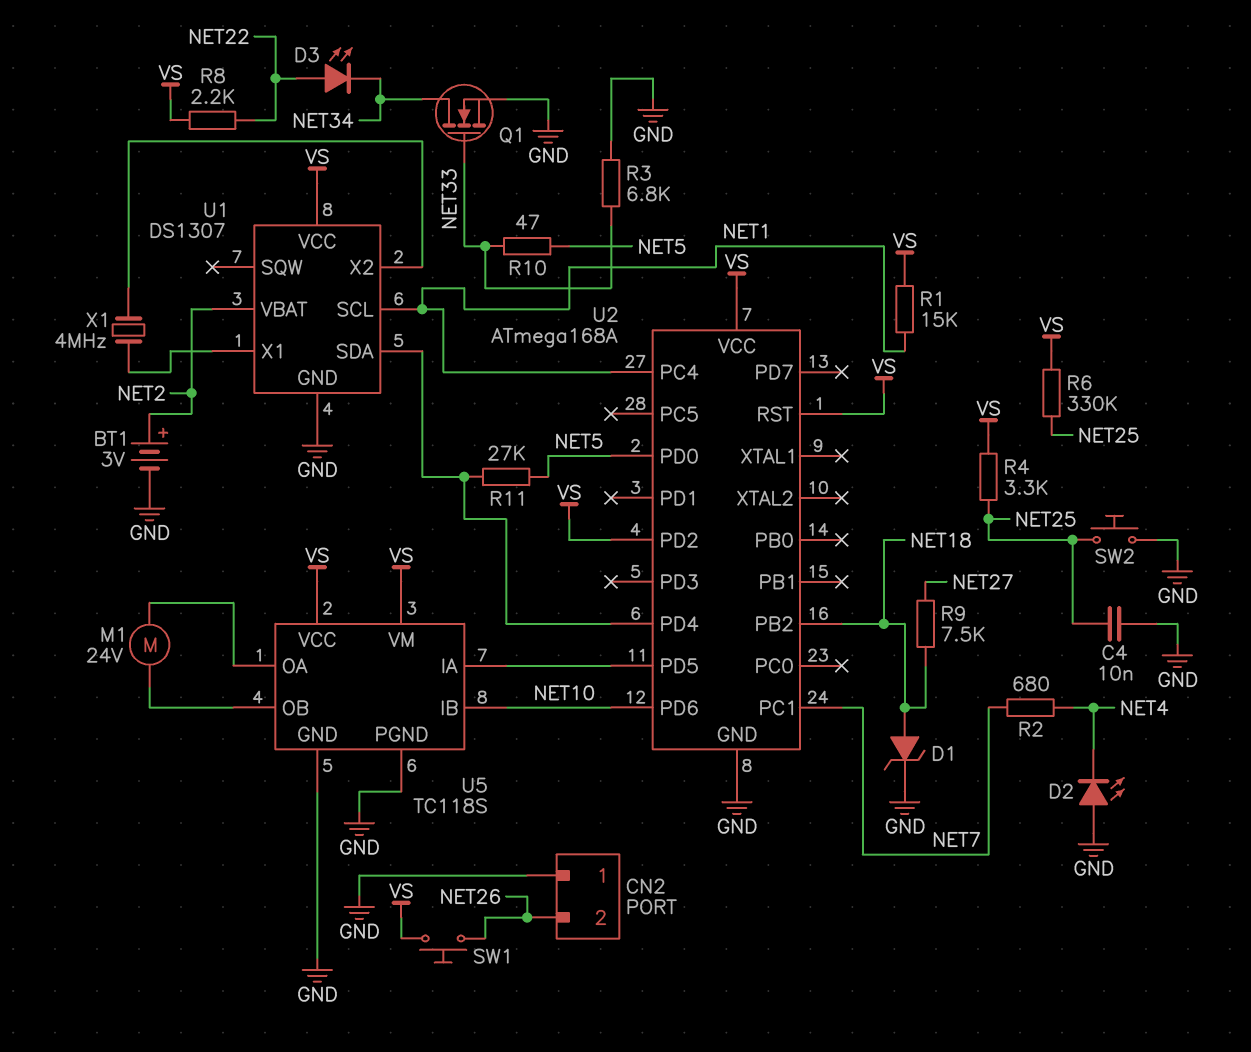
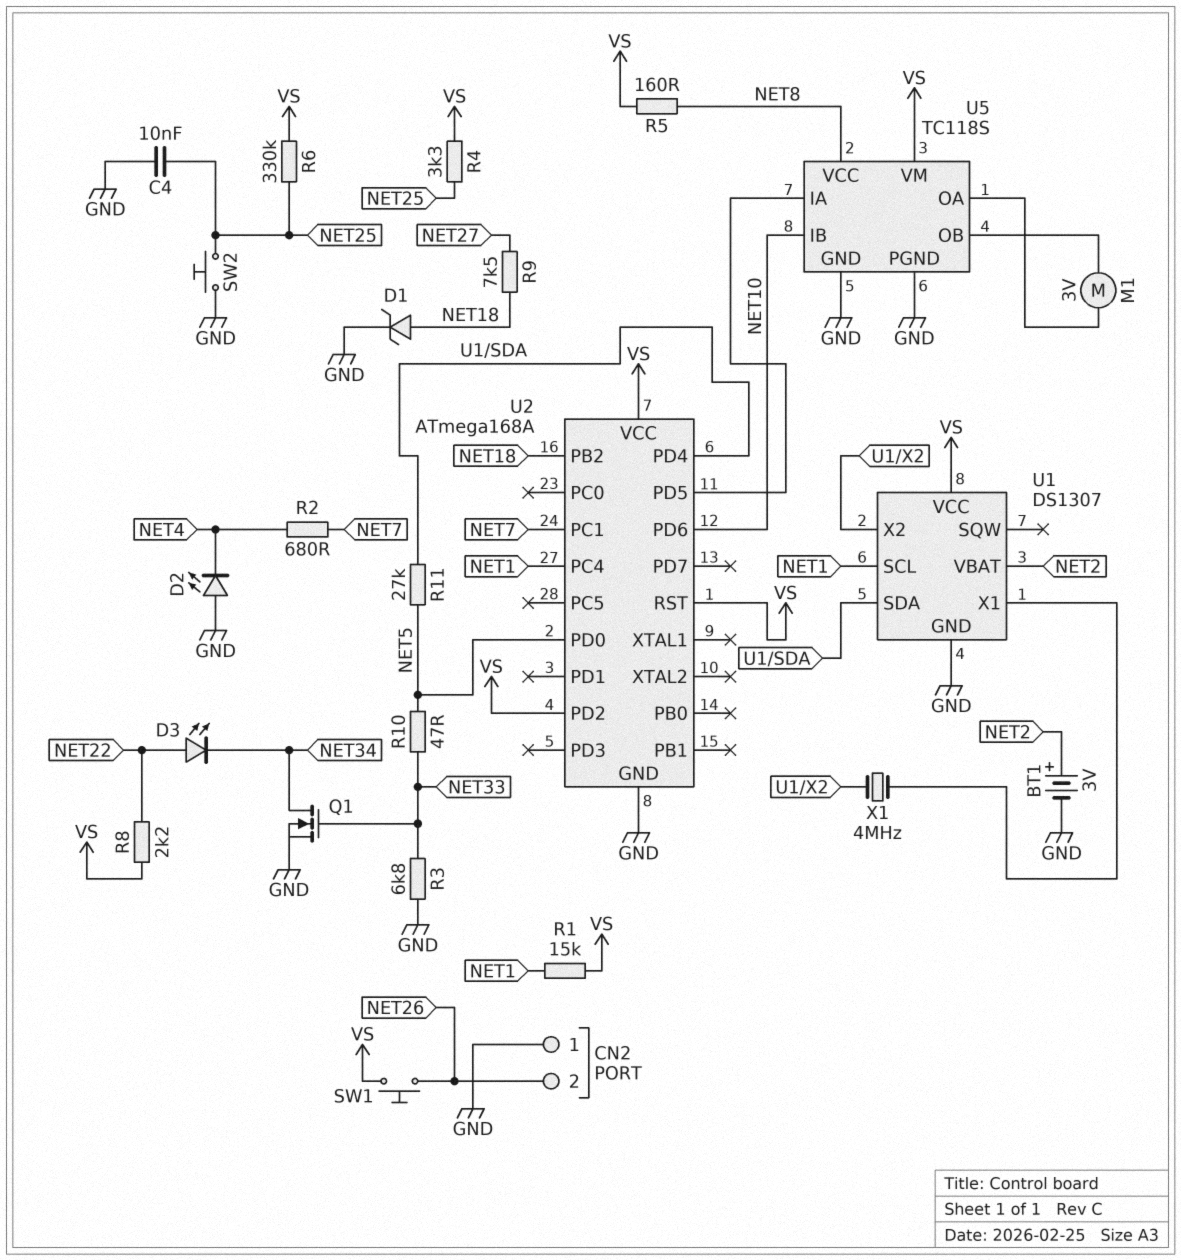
M1: motor 24V (U5/OA, U5/OB) -> motor 3V (U5/OA, U5/OB)
R5: none -> 160 (NET8, VS)
U5 pin VCC: VS -> NET8

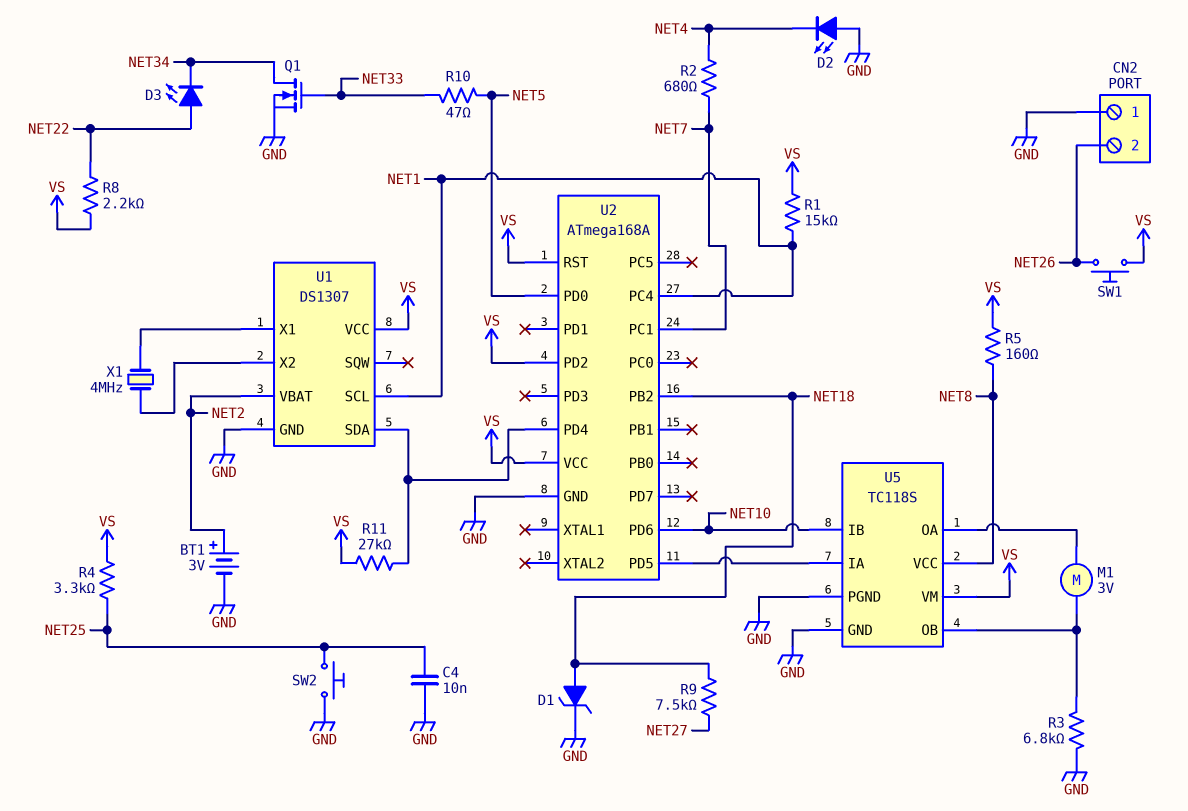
R3: 6.8k (GND, NET33) -> 6.8k (GND, U5/OB)
R6: 330k (NET25, VS) -> none
R11: 27k (NET5, U1/SDA) -> 27k (U1/SDA, VS)

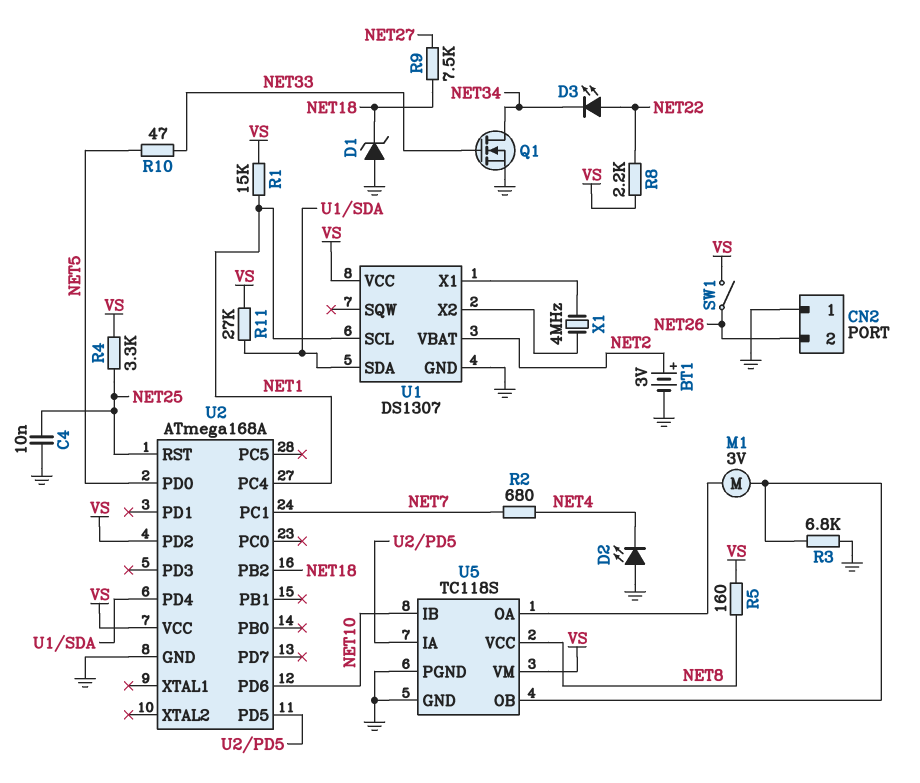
D1: zener (A NET18, K GND) -> zener (A GND, K NET18)
SW1: button (NET26, VS) -> switch (NET26, VS)
SW2: button (GND, NET25) -> none
U2 pin RST: VS -> NET25

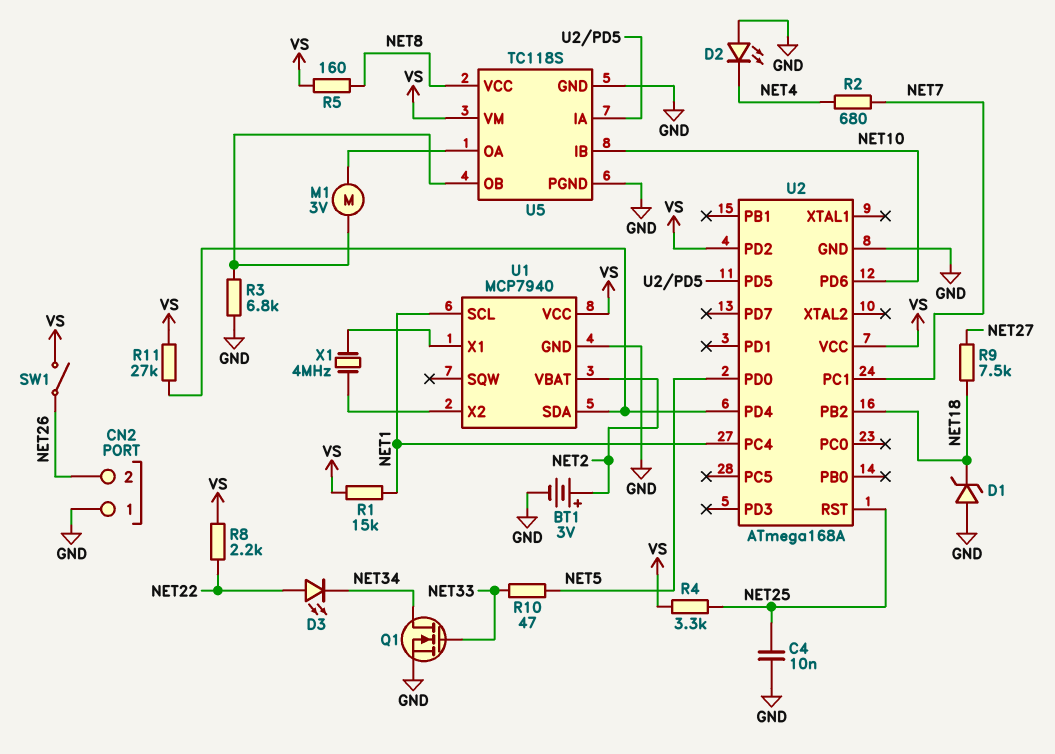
U1: DS1307 -> MCP7940

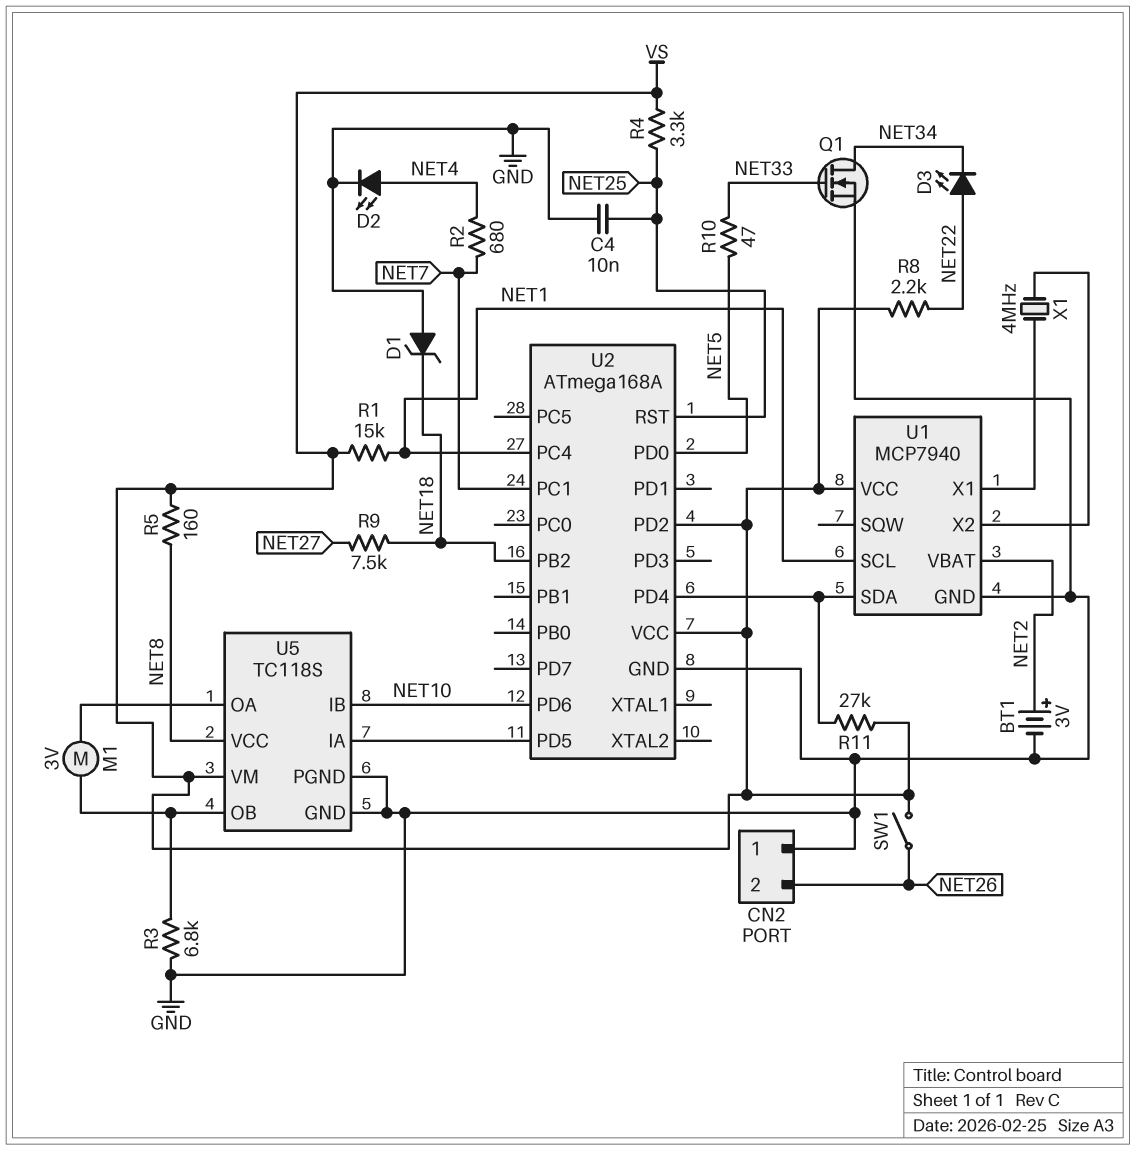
D2: LED (A GND, K NET4) -> LED (A NET4, K GND)

